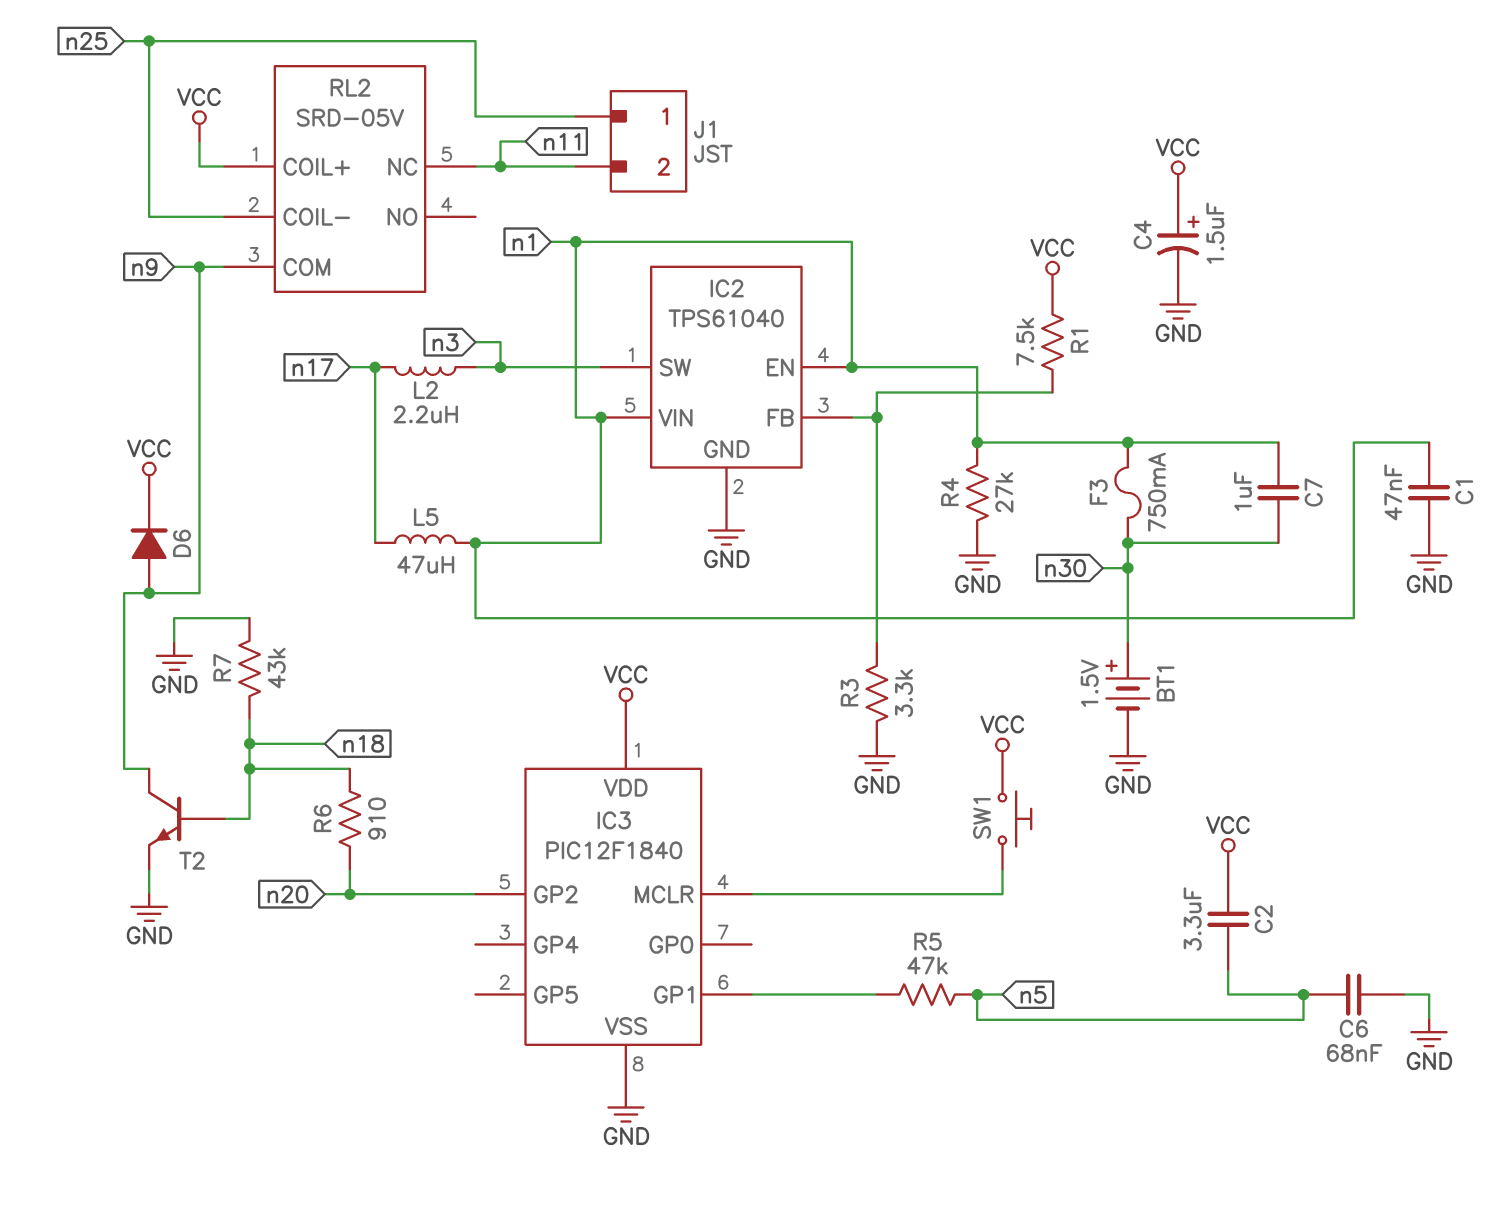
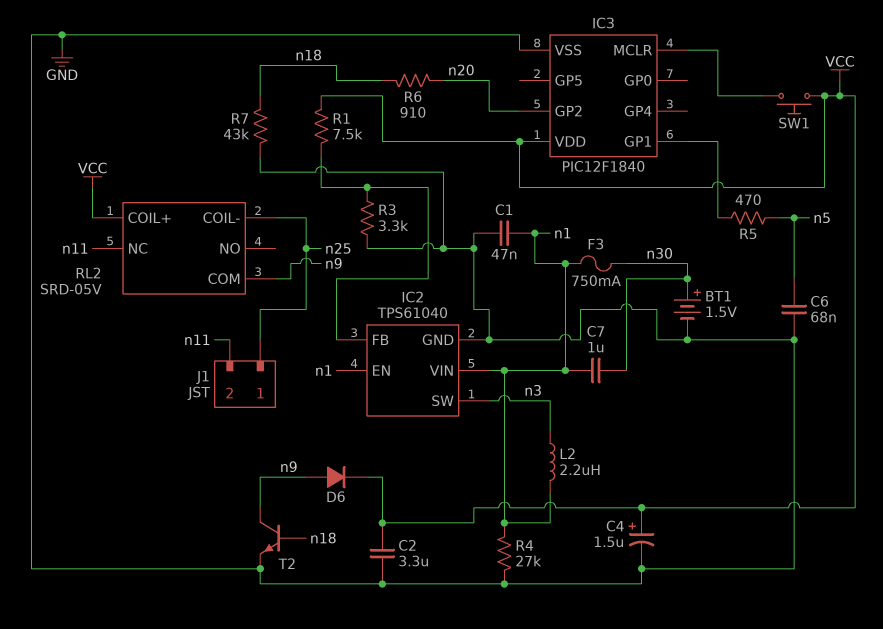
C2: 3.3uF (VCC, n5) -> 3.3uF (GND, VCC)
L2: 2.2uH (n3, n17) -> 2.2uH (n1, n3)
L5: 47uH (n1, n17) -> none
R5: 47k (IC3/GP1, n5) -> 470 (IC3/GP1, n5)

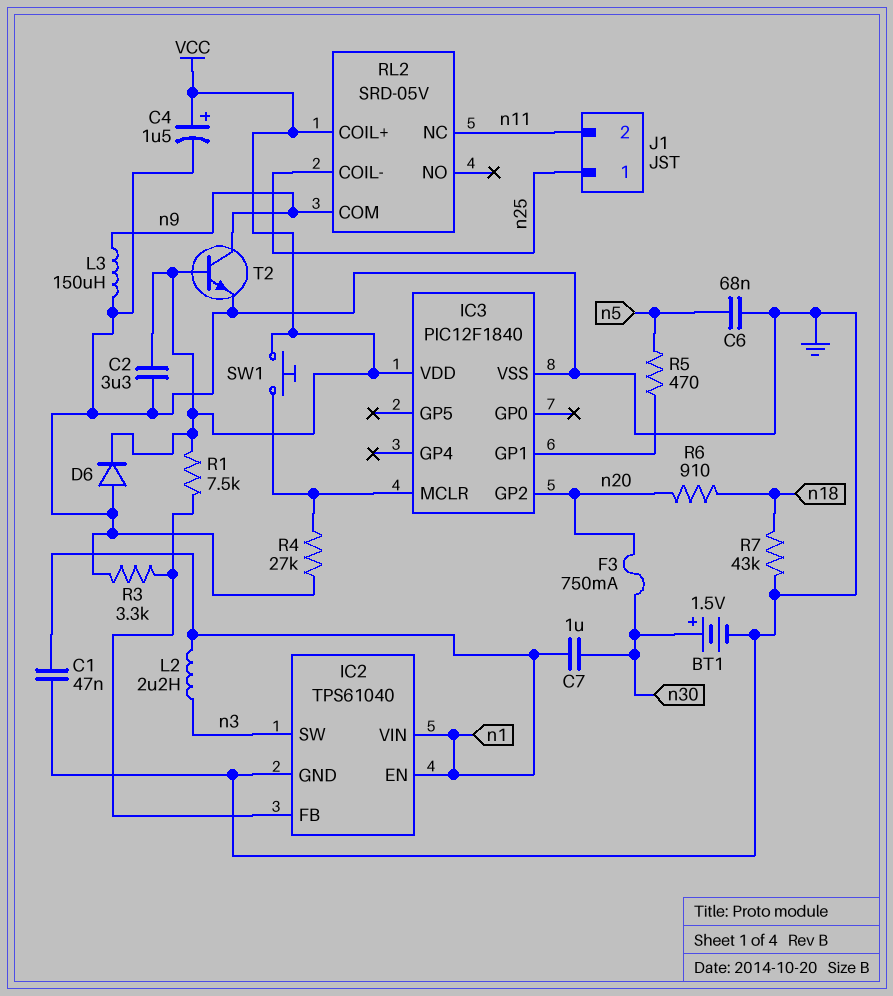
D6: diode (A n9, K VCC) -> diode (A GND, K VCC)
F3: 750mA (n1, n30) -> 750mA (n20, n30)
L3: none -> 150uH (GND, n9)
R4: 27k (GND, n1) -> 27k (GND, IC3/MCLR)
T2: NPN (B n18, C n9, E GND) -> NPN (B VCC, C n9, E GND)

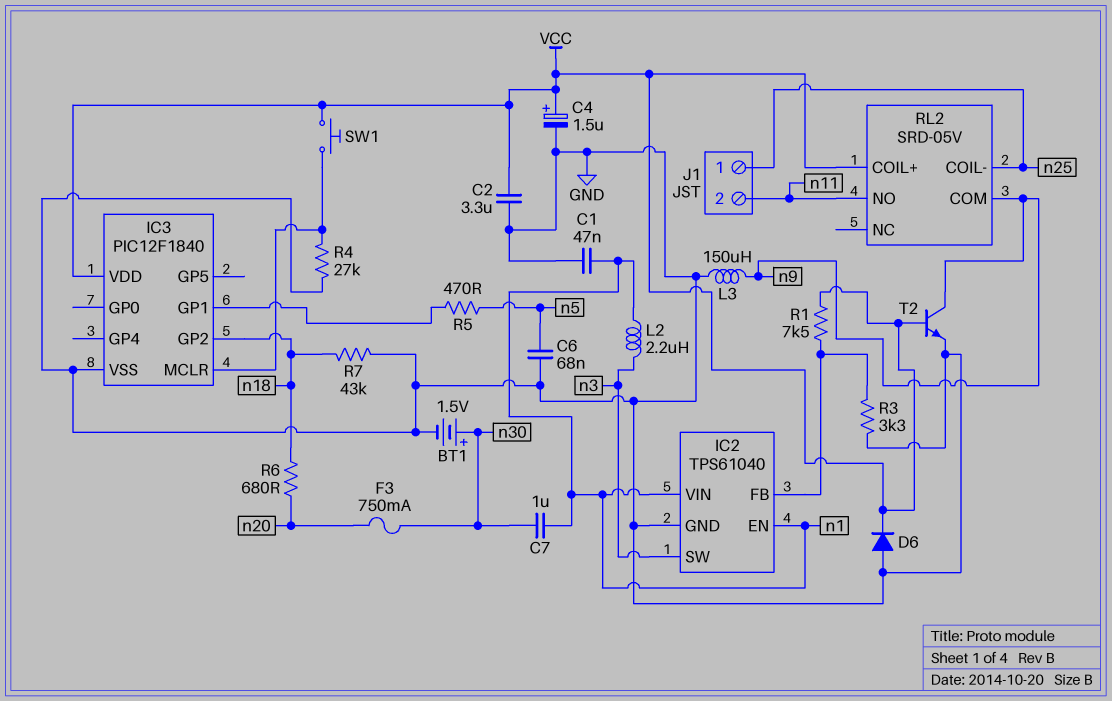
IC3 pin GP2: n20 -> n18
R6: 910 (n18, n20) -> 680 (n18, n20)
RL2 pin NC: n11 -> none
RL2 pin NO: none -> n11

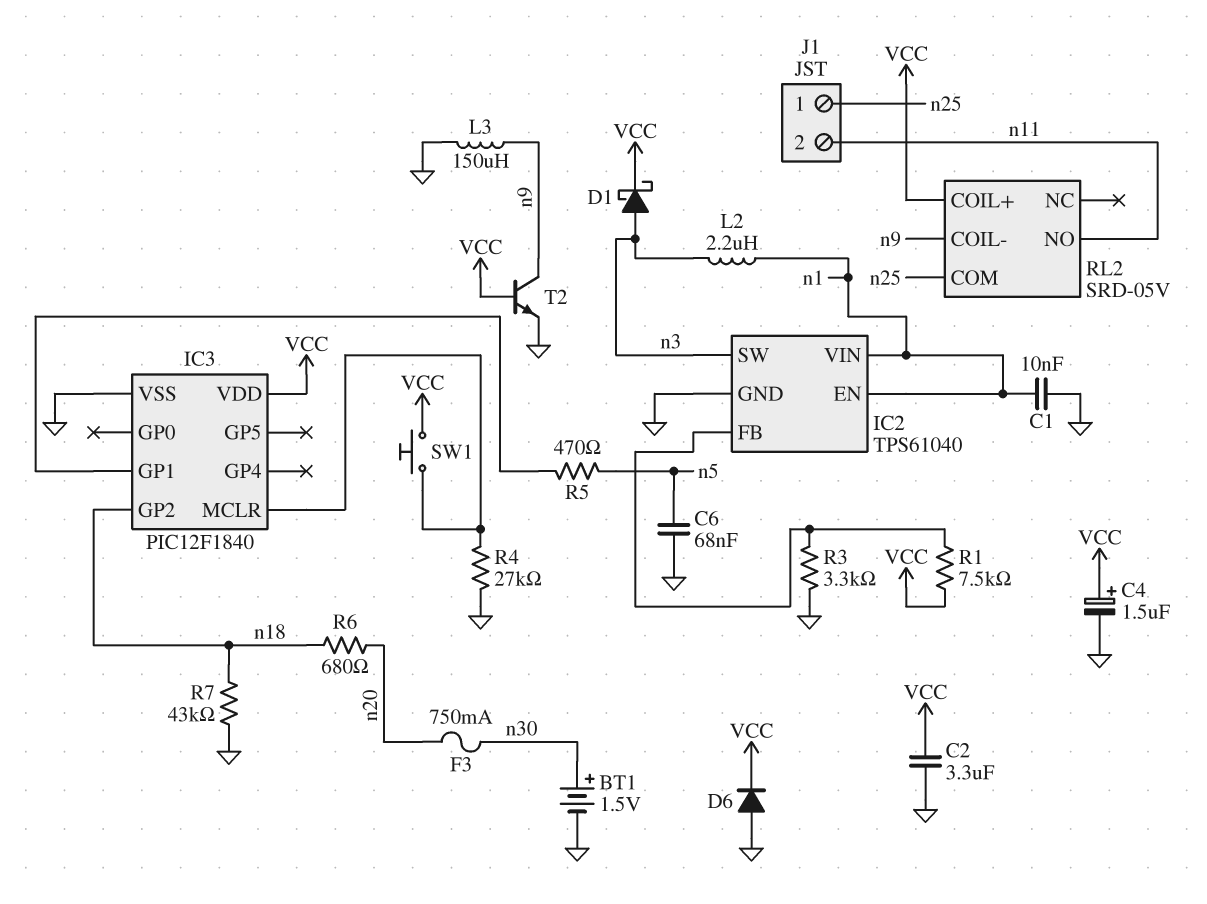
C1: 47nF (GND, n1) -> 10nF (GND, n1)
C7: 1uF (n1, n30) -> none
D1: none -> schottky (A n3, K VCC)
RL2 pin COIL-: n25 -> n9
RL2 pin COM: n9 -> n25

